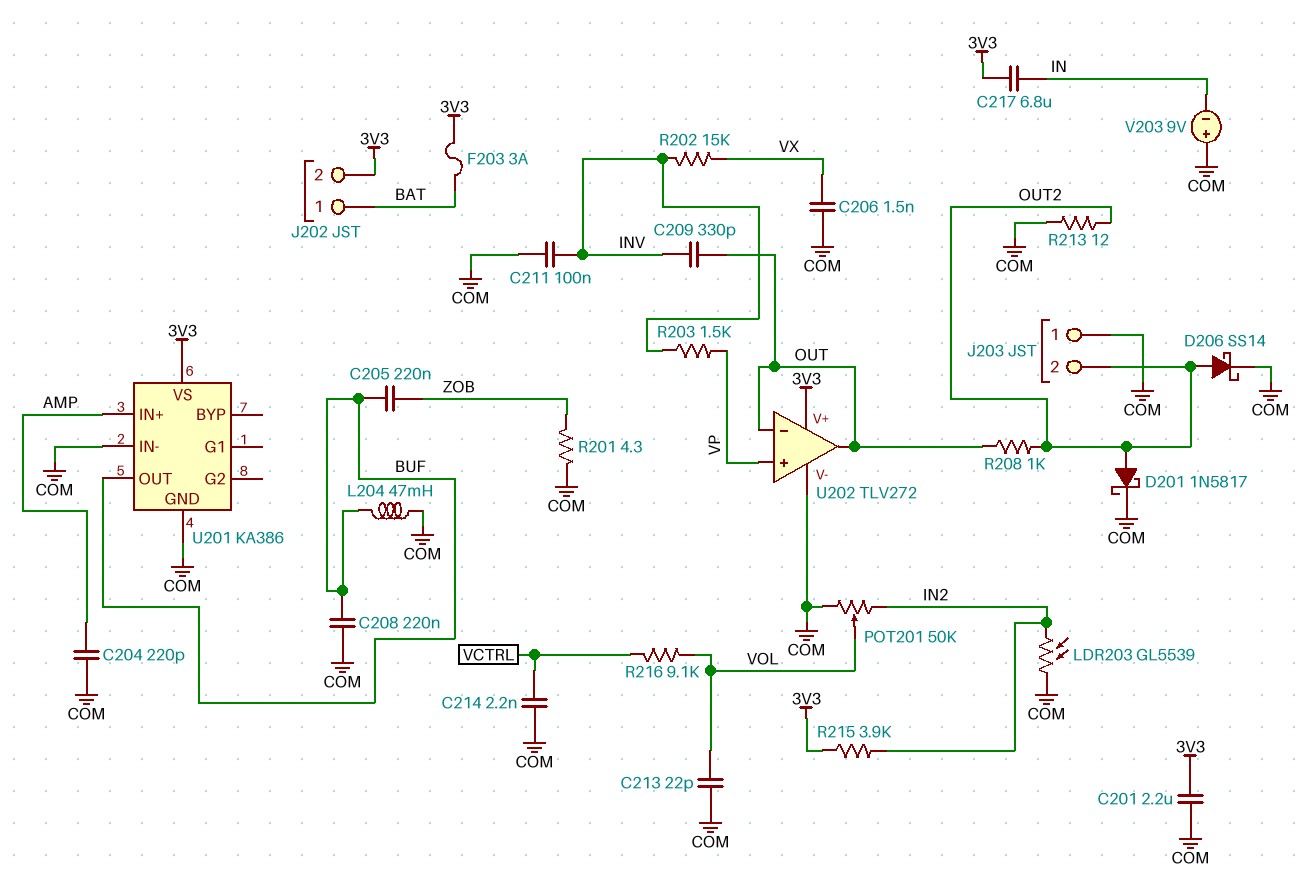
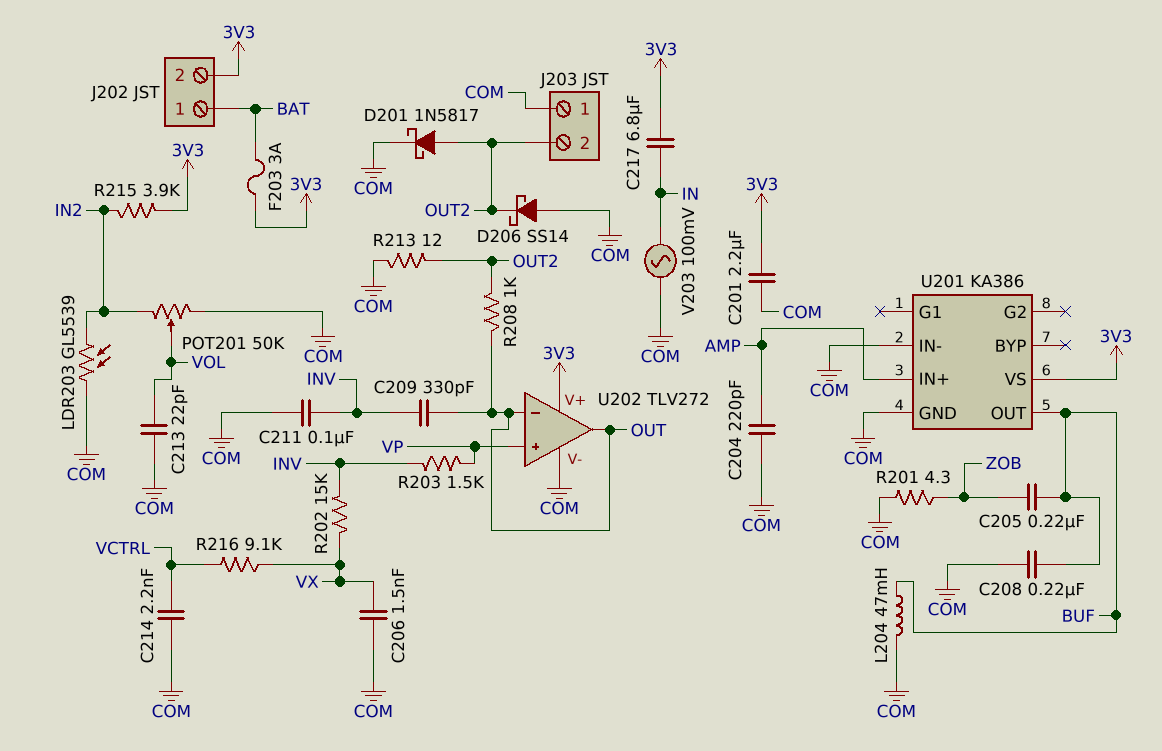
D206: schottky SS14 (A OUT2, K COM) -> schottky SS14 (A COM, K OUT2)
R216: 9.1k (VCTRL, VOL) -> 9.1k (VCTRL, VX)
V203: 9V (plus COM, minus IN) -> AC 100mV (COM, IN)

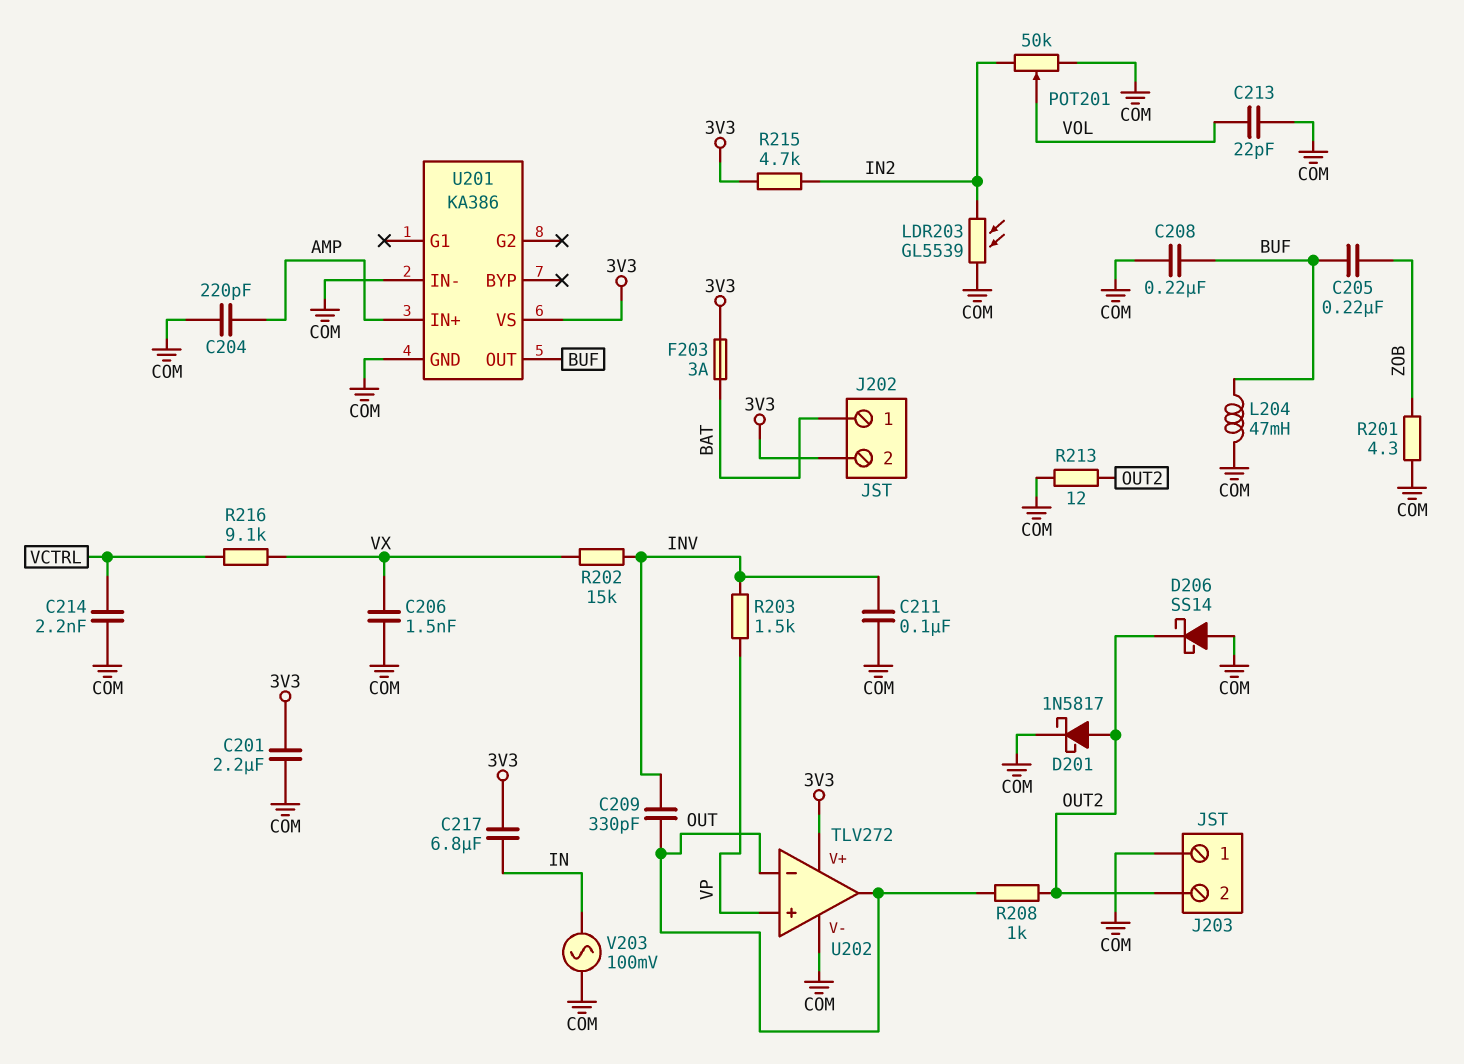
R215: 3.9k (3V3, IN2) -> 4.7k (3V3, IN2)

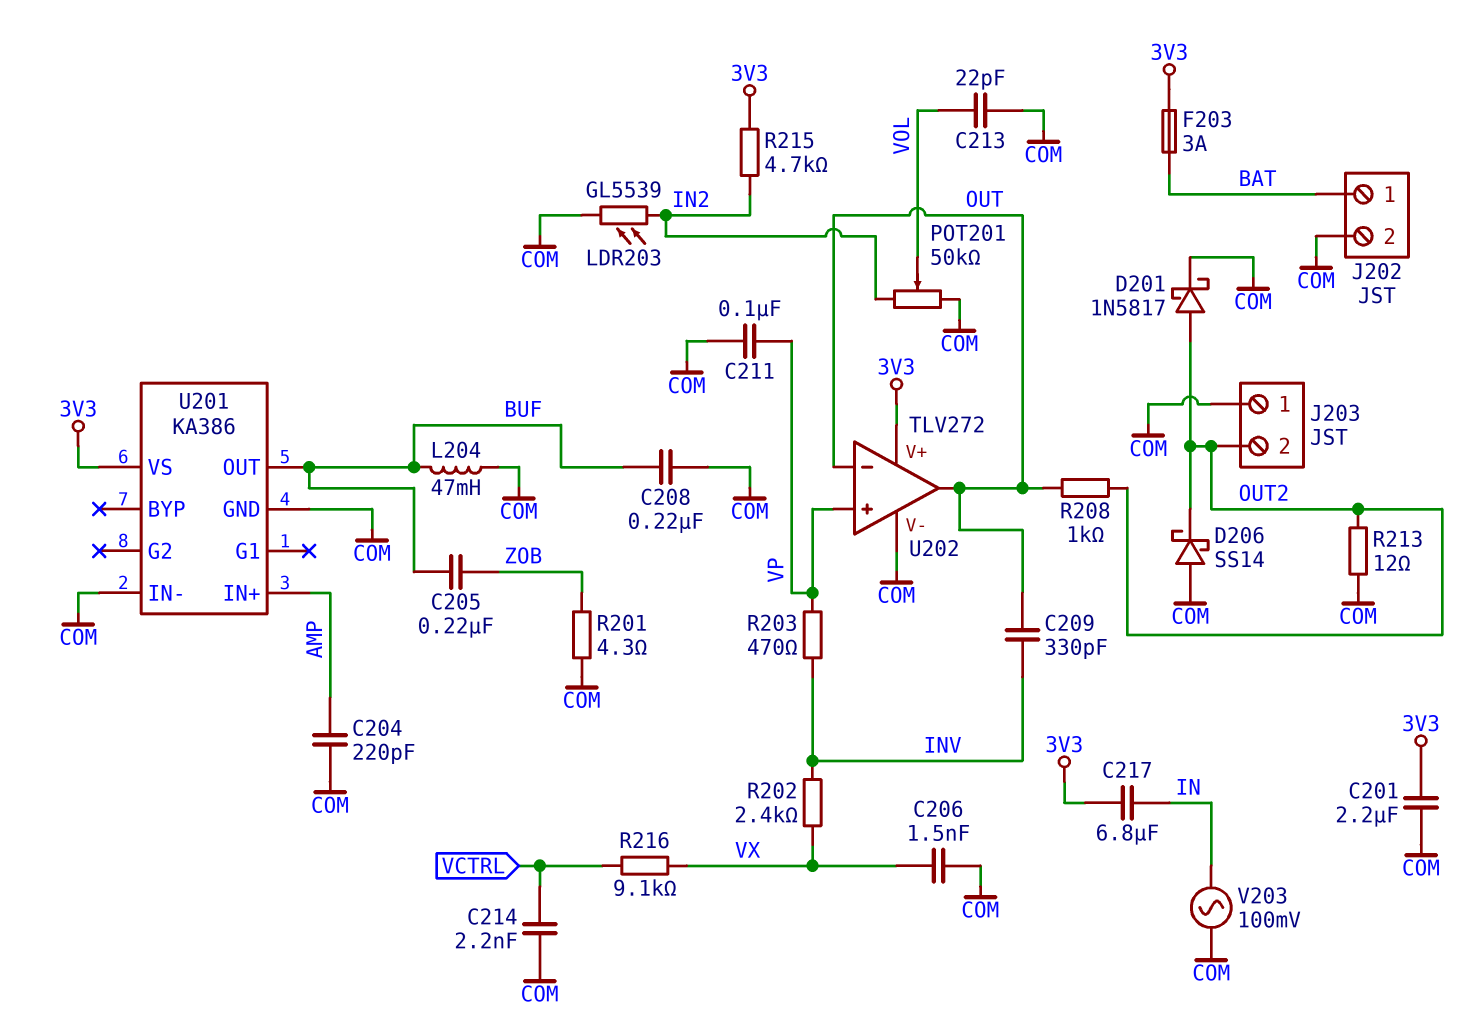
C211: 100nF (COM, INV) -> 100nF (COM, VP)
J202 pin 2: 3V3 -> COM
R202: 15k (INV, VX) -> 2.4k (INV, VX)
R203: 1.5k (INV, VP) -> 470 (INV, VP)

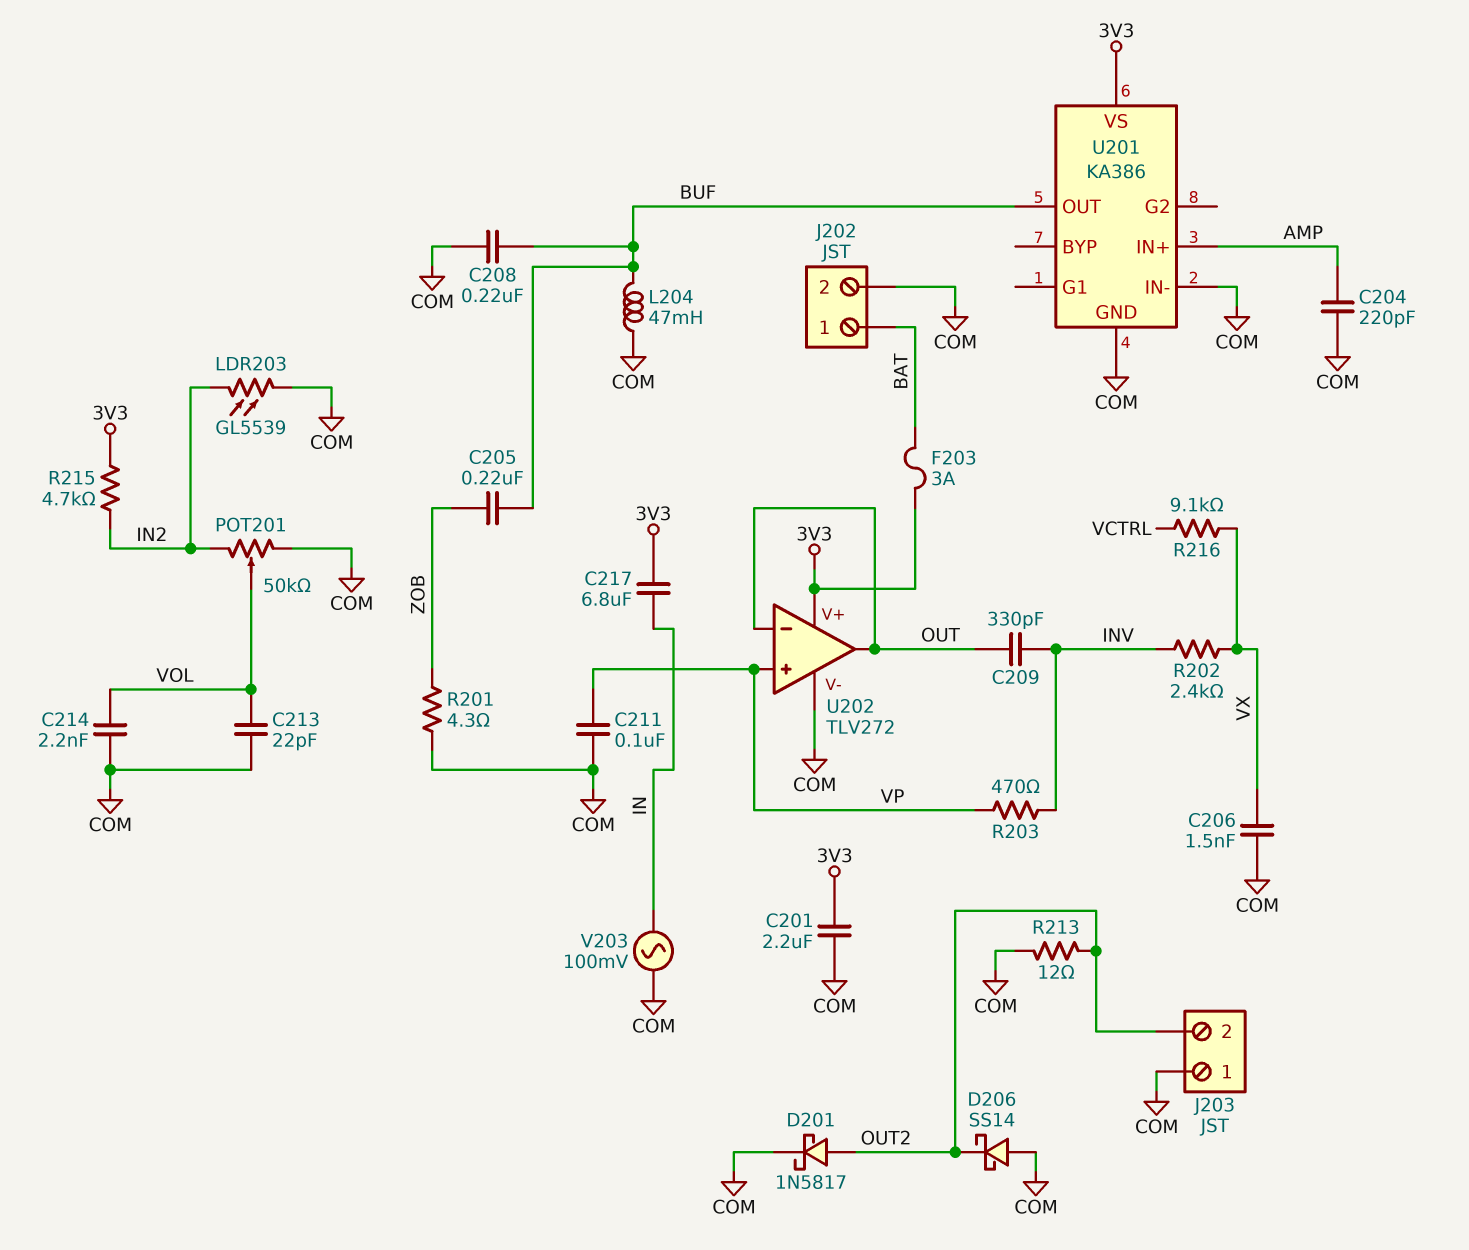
C214: 2.2nF (COM, VCTRL) -> 2.2nF (COM, VOL)
R208: 1k (OUT, OUT2) -> none

